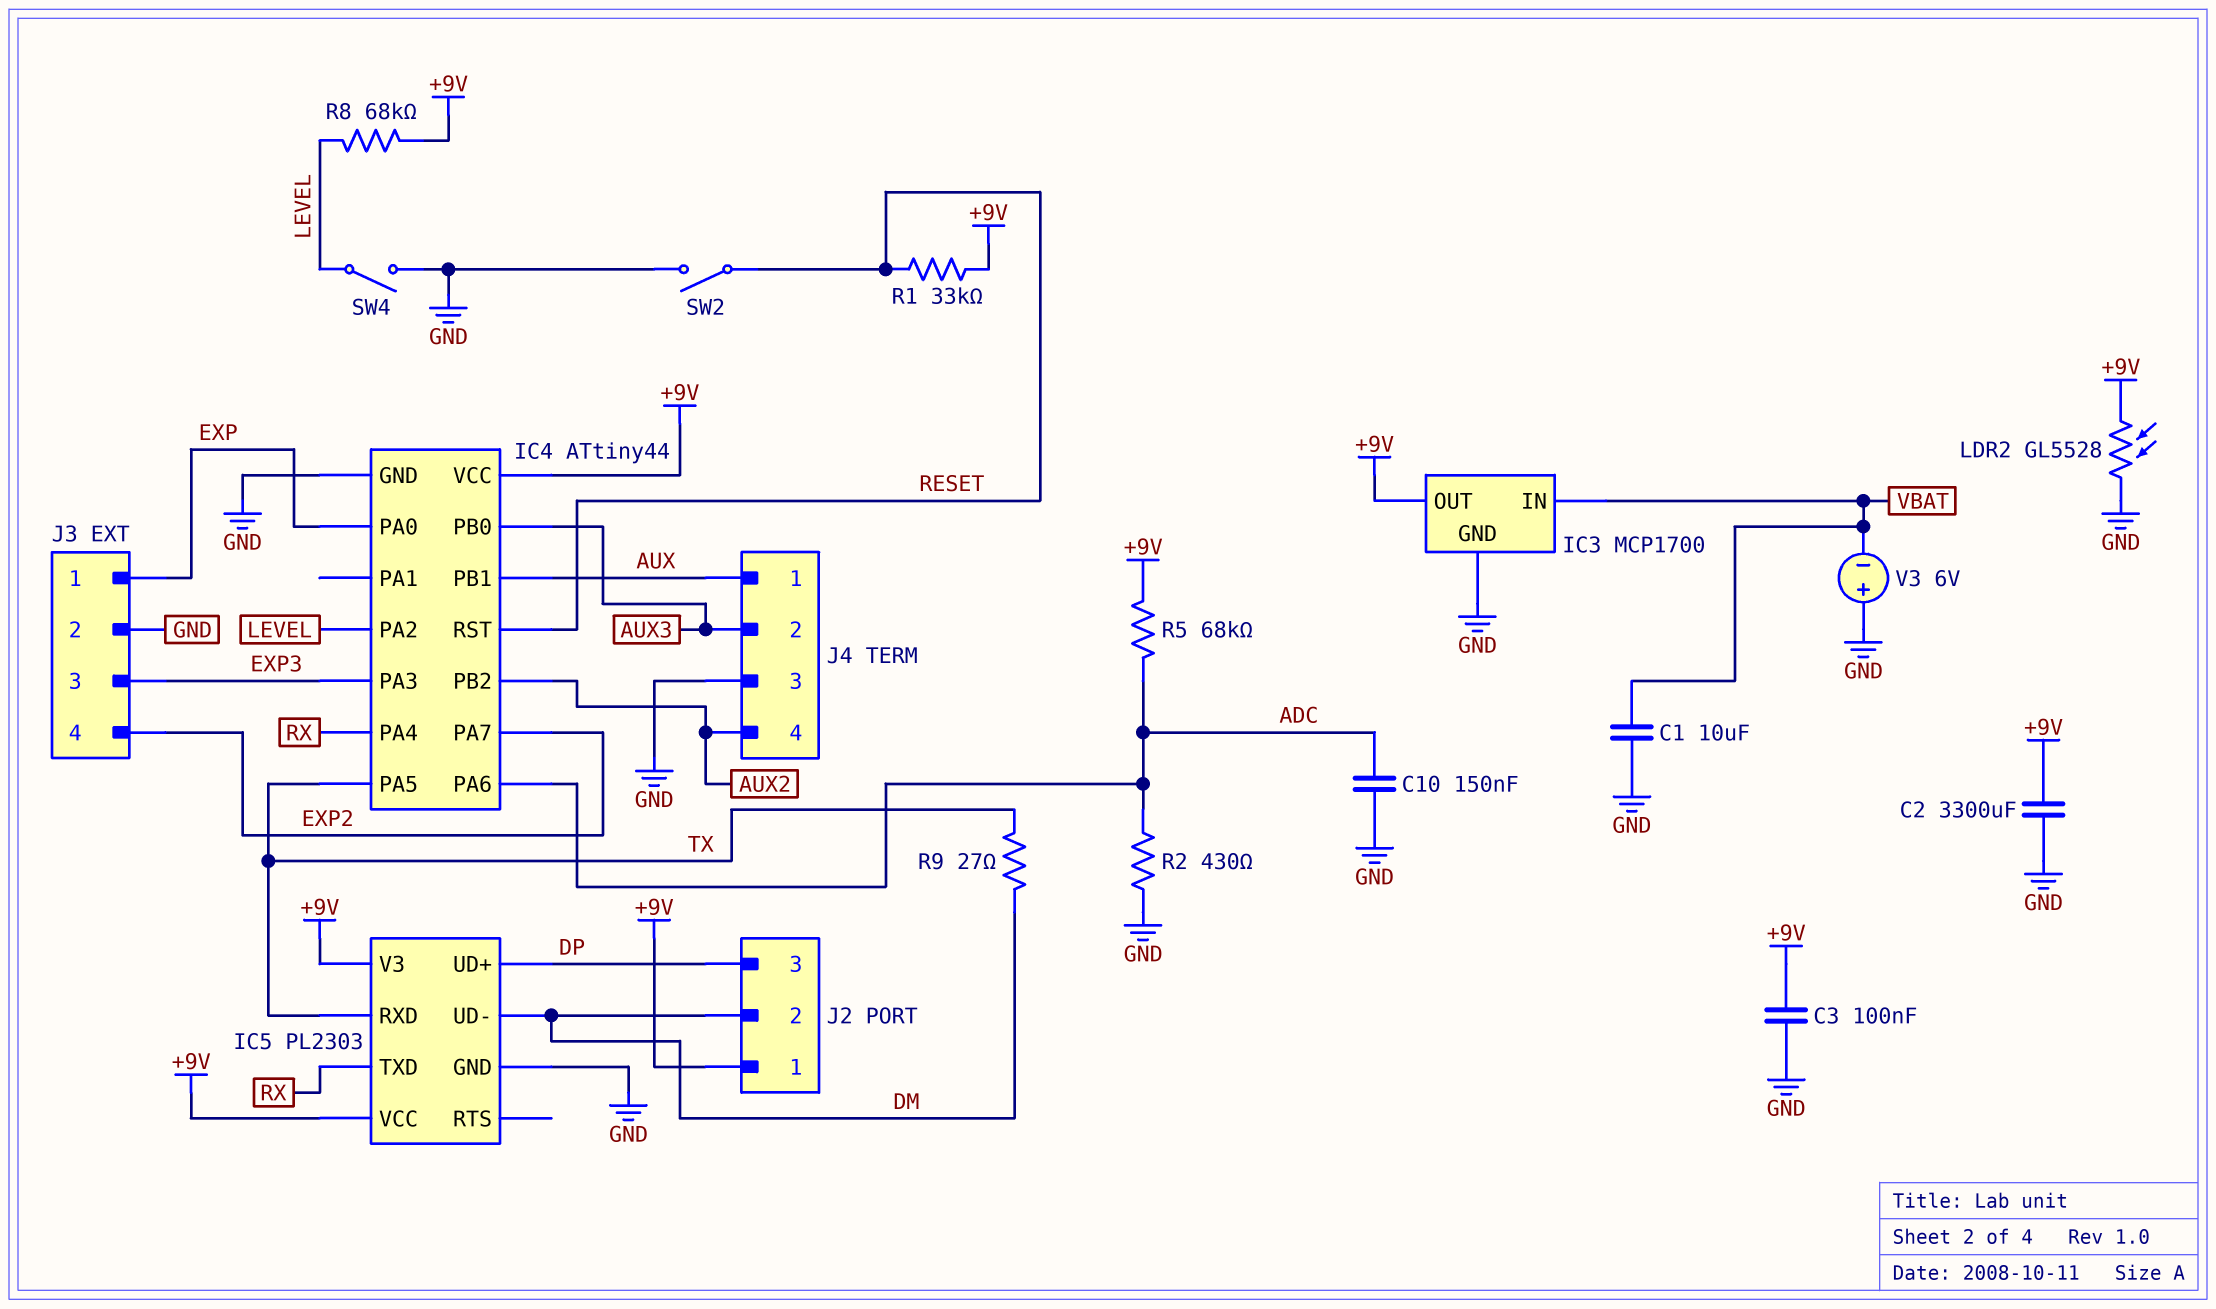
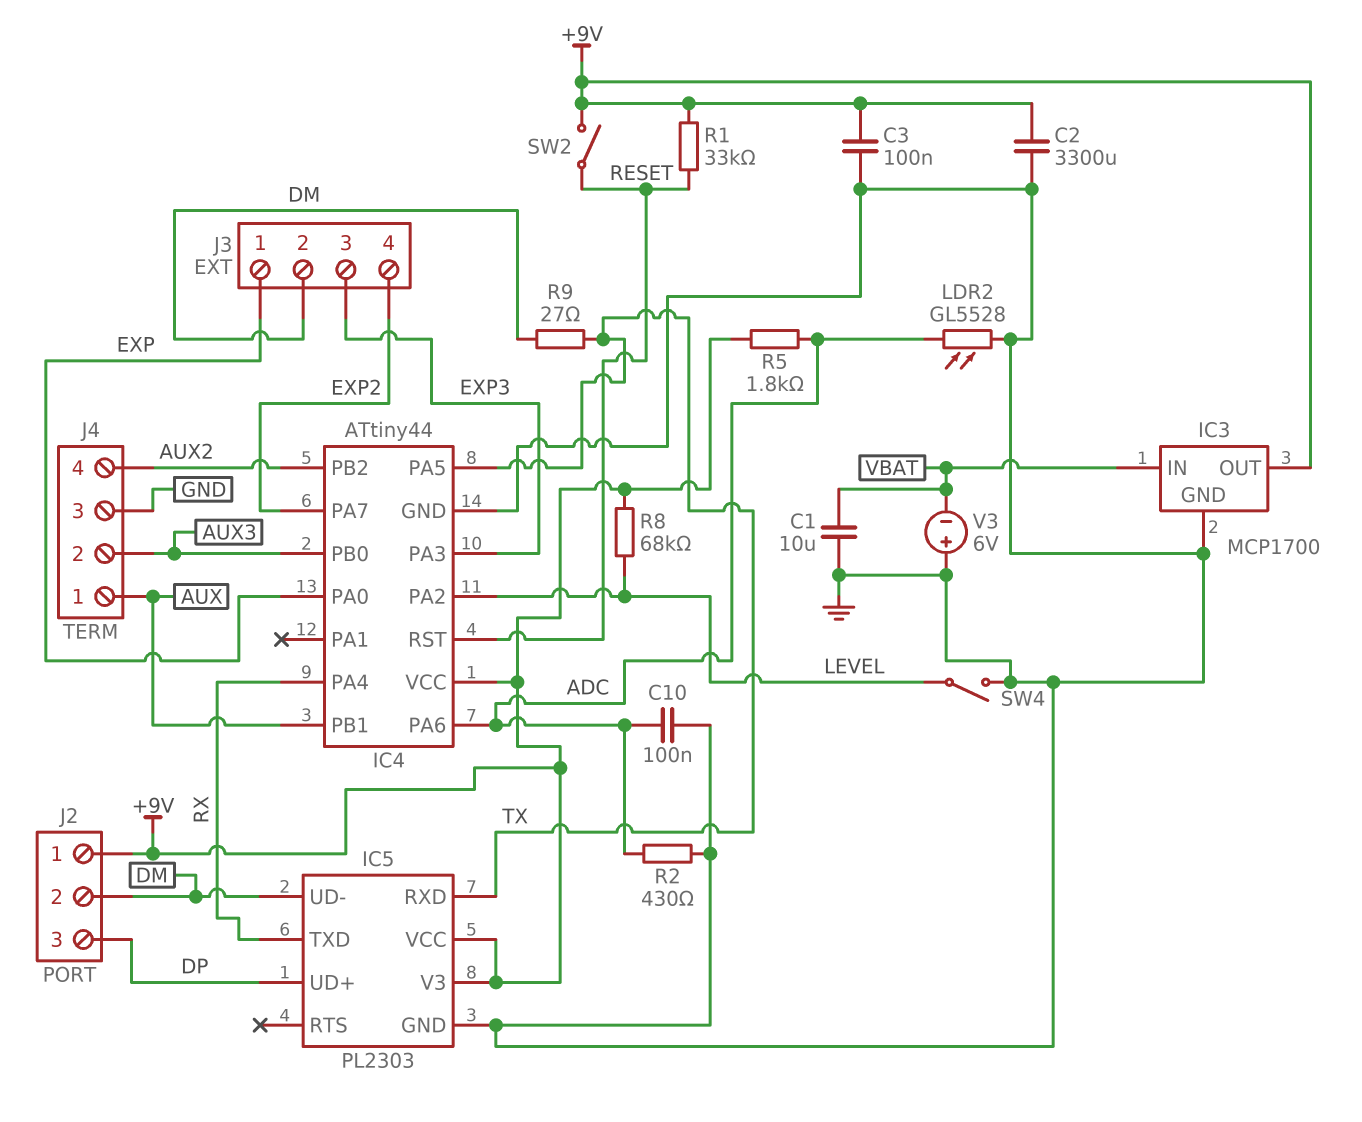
C10: 150nF (ADC, GND) -> 100nF (ADC, GND)
J3 pin 2: GND -> DM
LDR2: GL5528 (+9V, GND) -> GL5528 (ADC, GND)
R5: 68k (+9V, ADC) -> 1.8k (+9V, ADC)
SW2: switch (GND, RESET) -> switch (+9V, RESET)

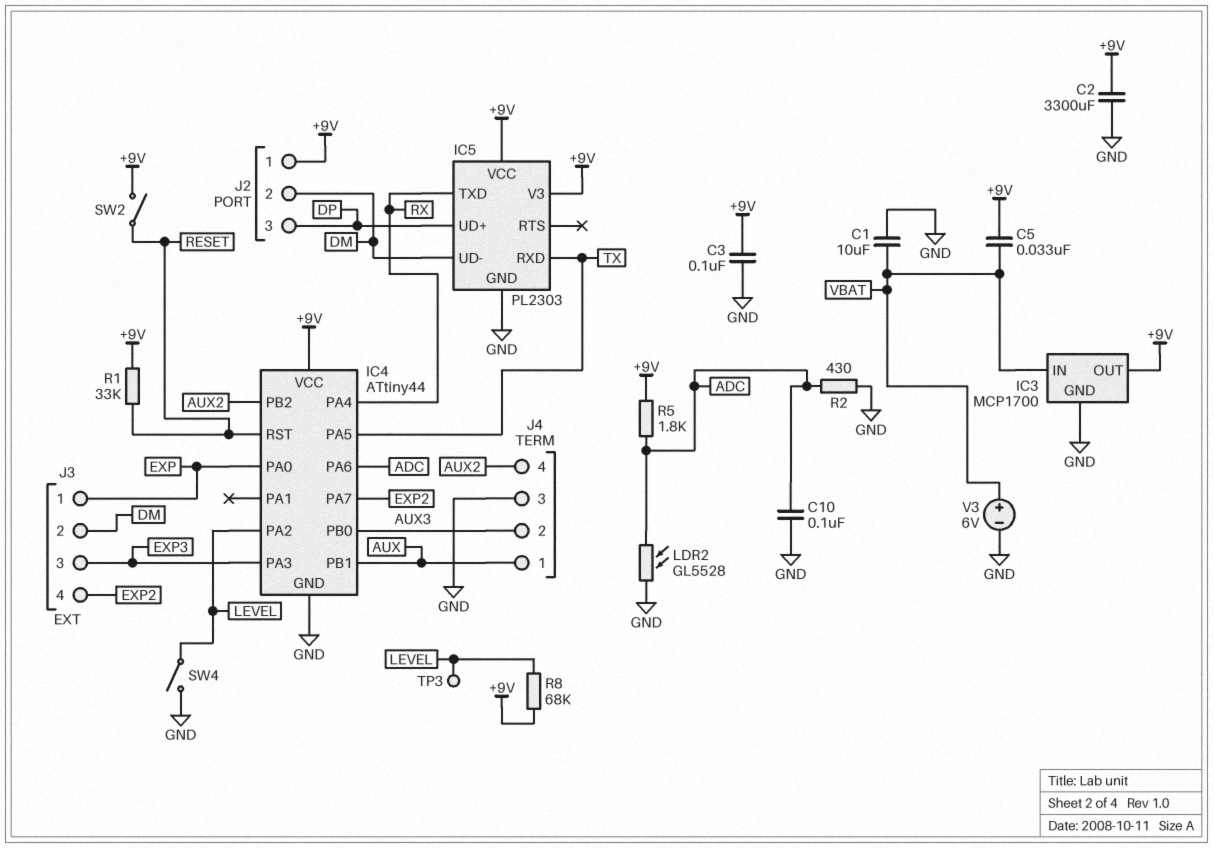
C5: none -> 33nF (+9V, VBAT)
R9: 27 (DM, TX) -> none
TP3: none -> test point (LEVEL)
V3: 6V (plus GND, minus VBAT) -> 6V (plus VBAT, minus GND)

